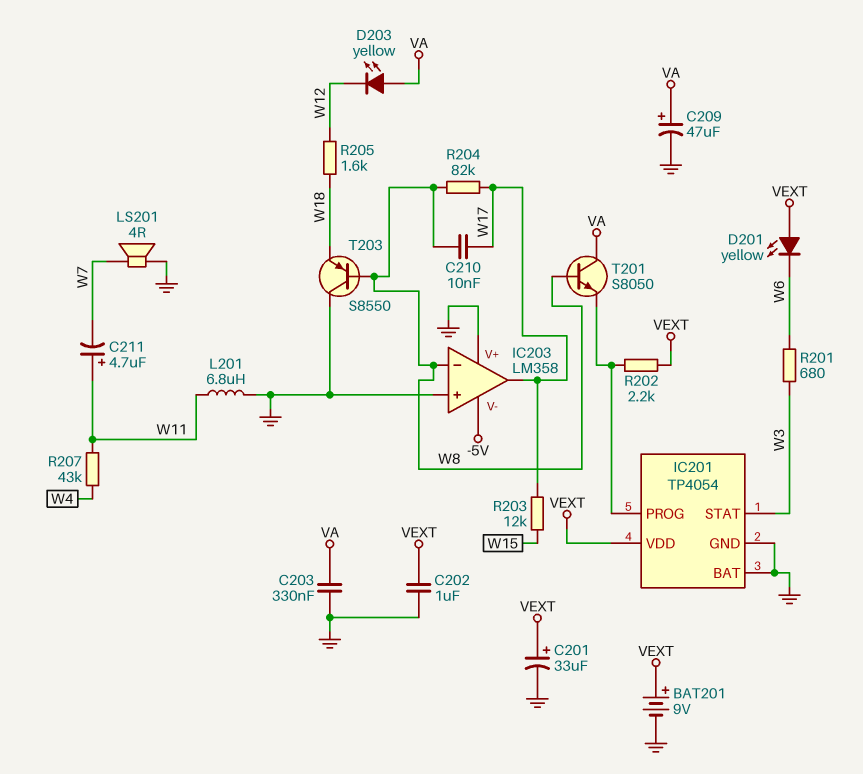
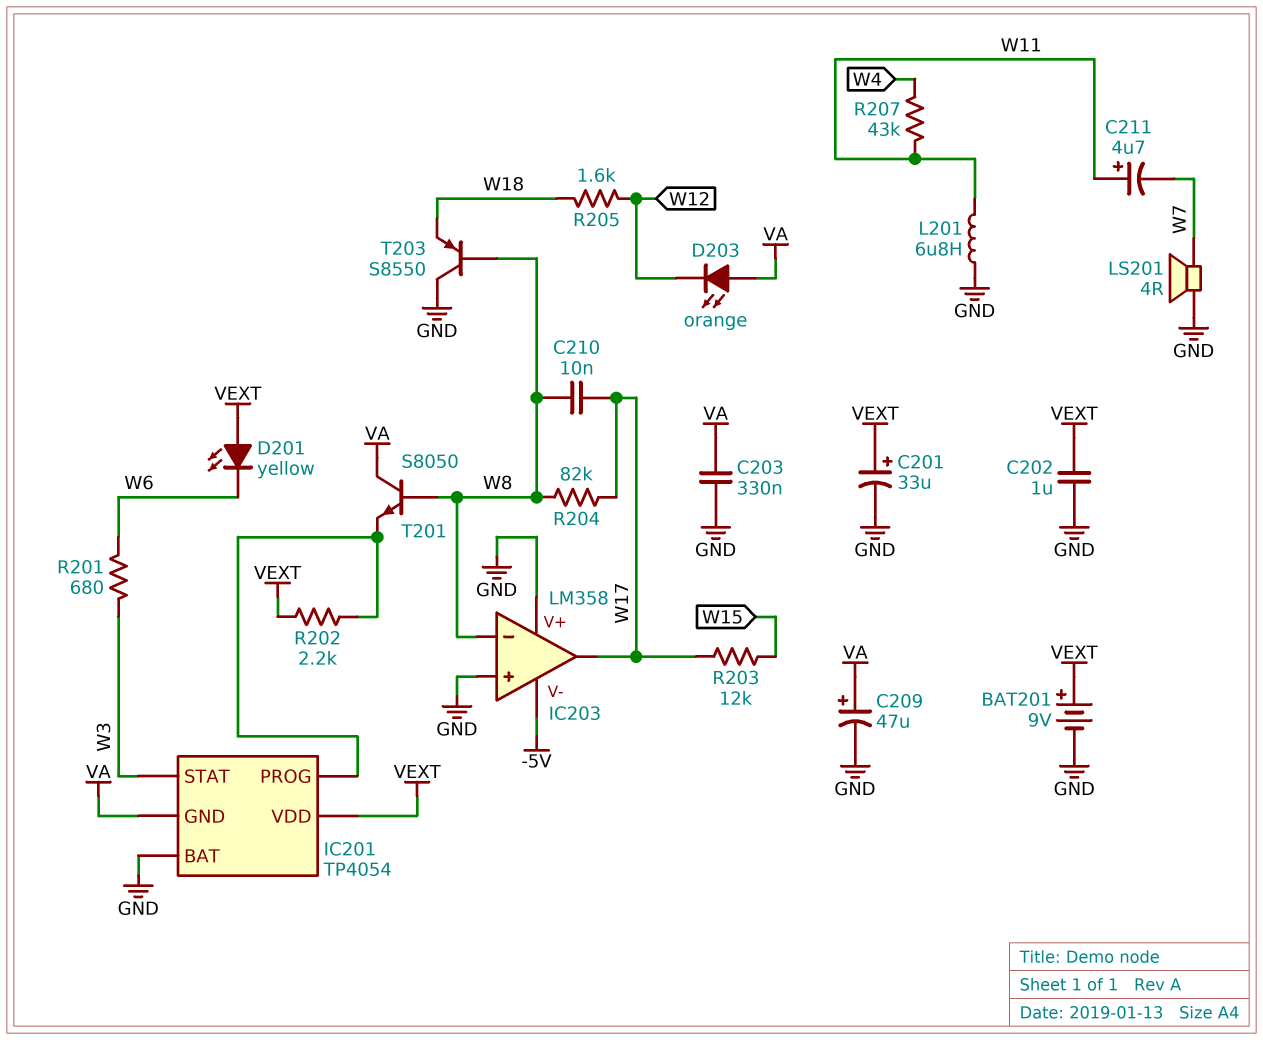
D203: LED yellow (A VA, K W12) -> LED orange (A VA, K W12)
IC201 pin GND: GND -> VA

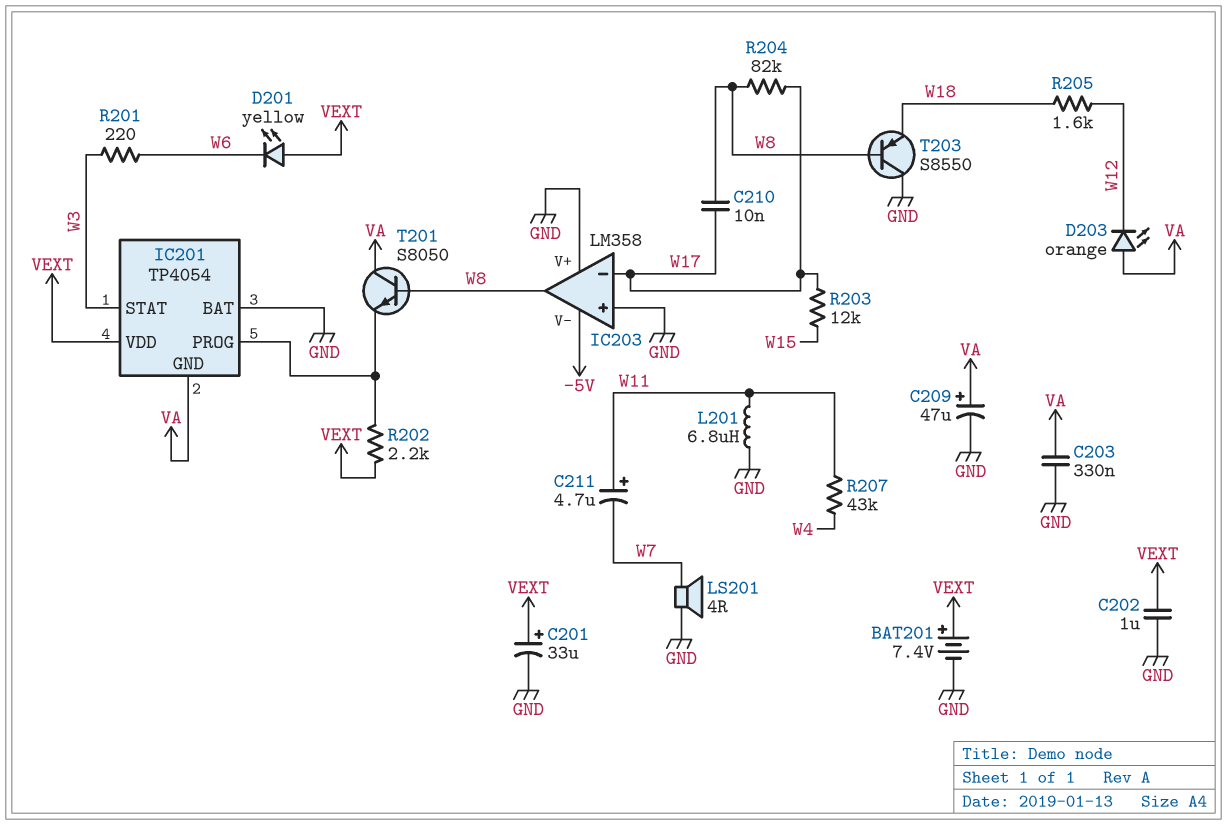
BAT201: 9V (plus VEXT, minus GND) -> 7.4V (plus VEXT, minus GND)
IC203 pin in-: W8 -> W17
IC203 pin out: W17 -> W8
R201: 680 (W3, W6) -> 220 (W3, W6)

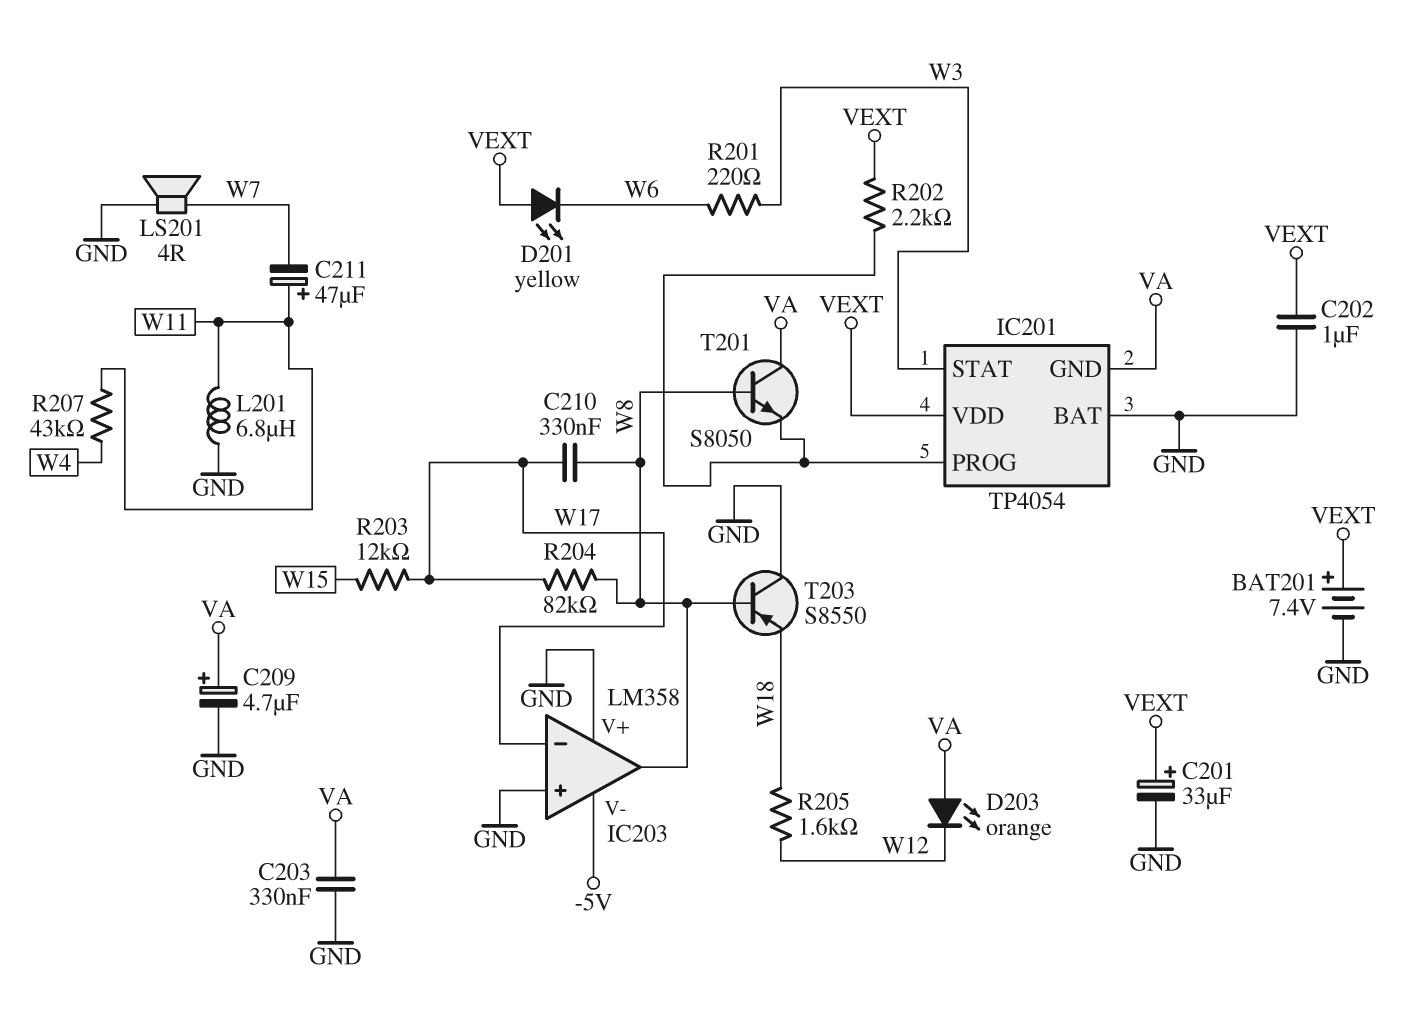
C209: 47uF (plus VA, minus GND) -> 4.7uF (plus VA, minus GND)
C210: 10nF (W8, W17) -> 330nF (W8, W17)
C211: 4.7uF (plus W11, minus W7) -> 47uF (plus W11, minus W7)

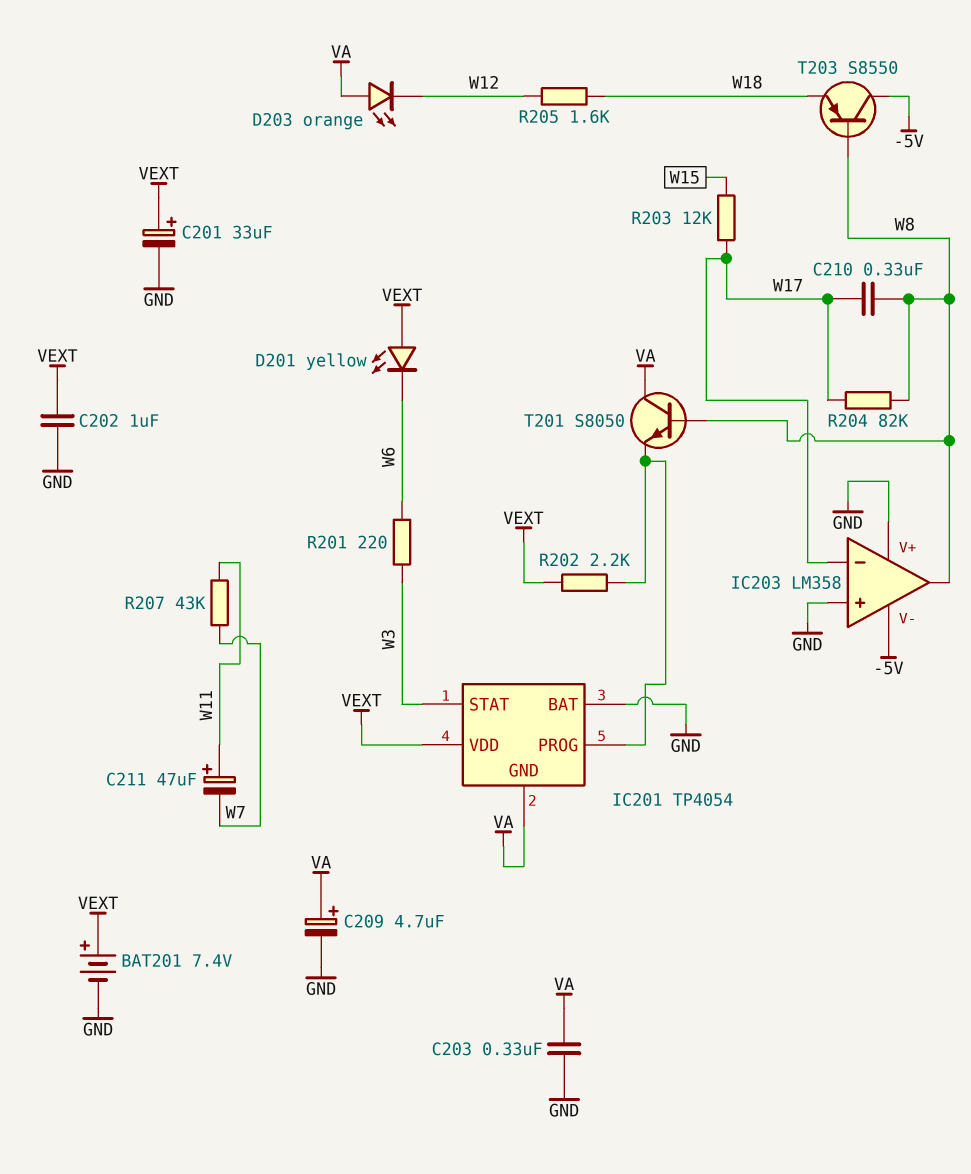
L201: 6.8uH (GND, W11) -> none
LS201: speaker 4R (GND, W7) -> none
R207: 43k (W4, W11) -> 43k (W7, W11)
T203: PNP S8550 (B W8, C GND, E W18) -> PNP S8550 (B W8, C -5V, E W18)

